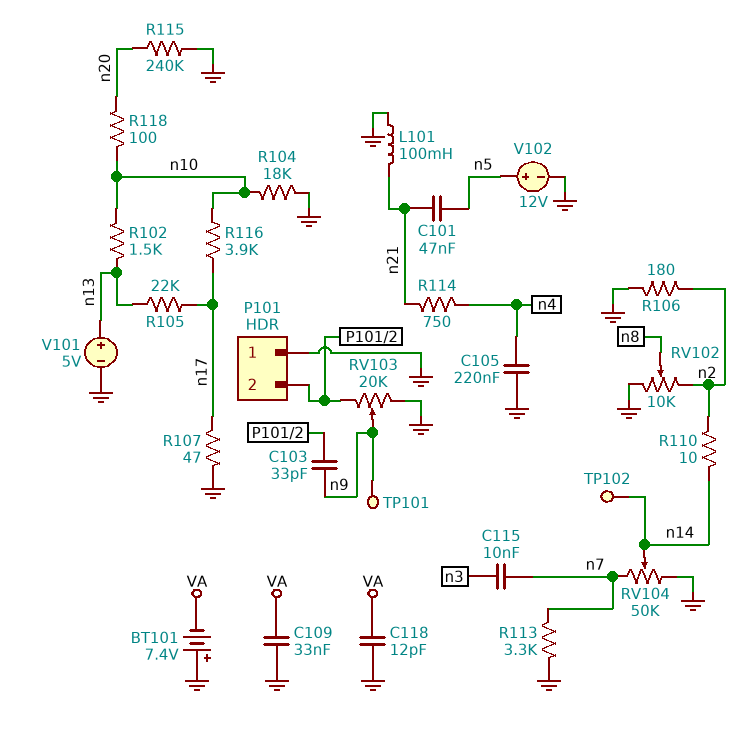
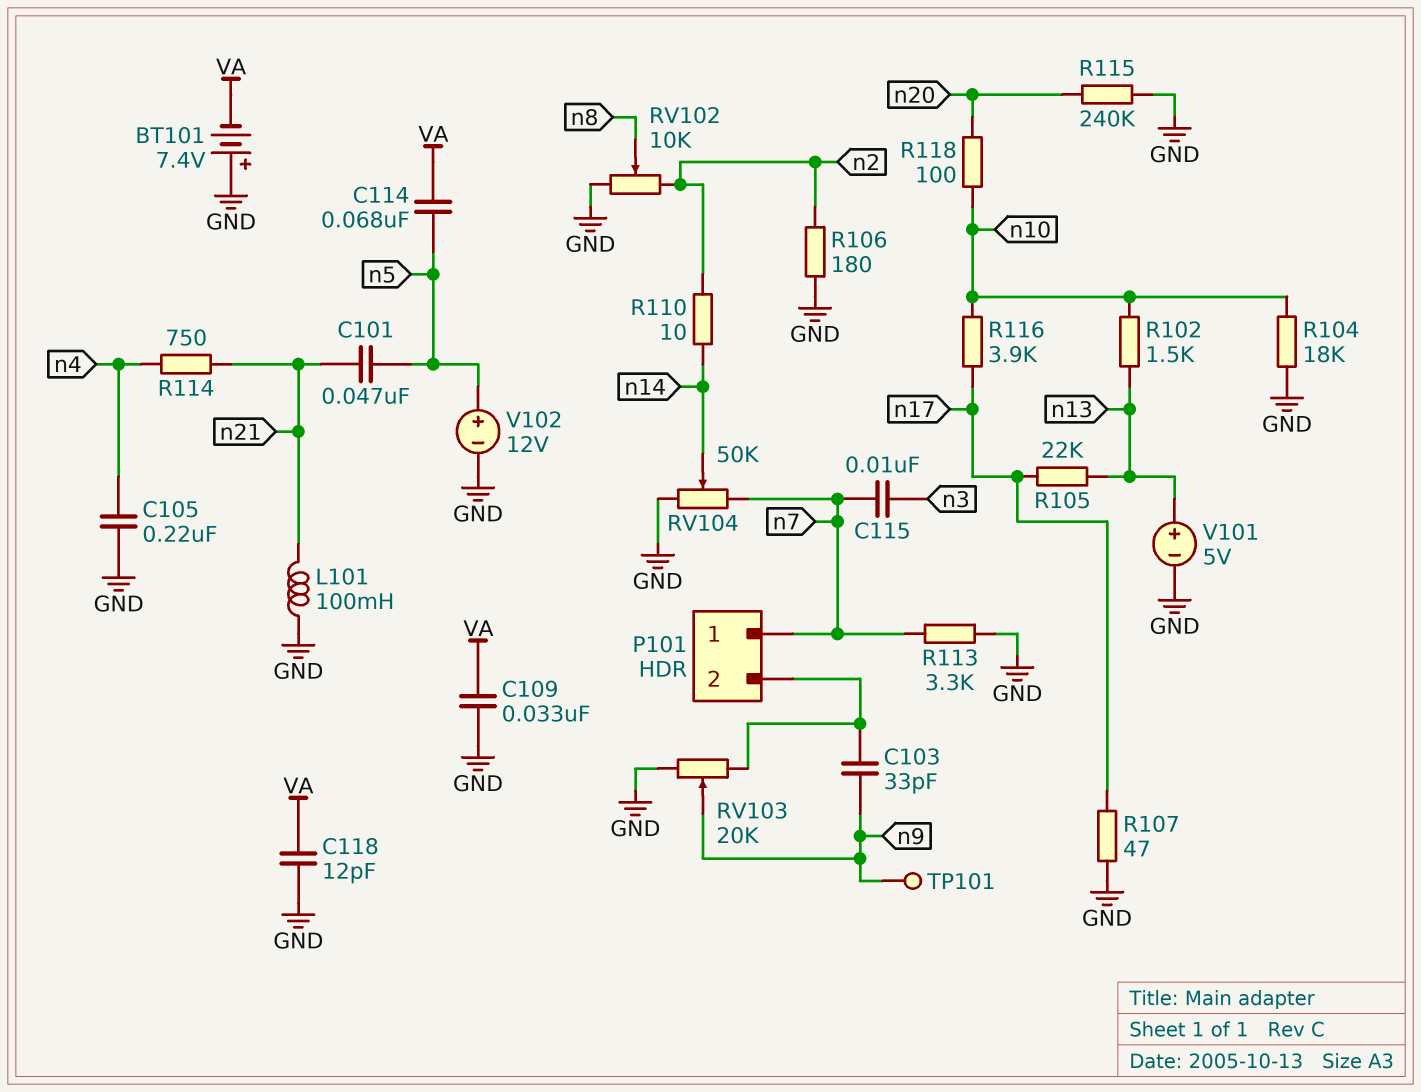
C114: none -> 68nF (VA, n5)
P101 pin 1: GND -> n7
TP102: test point (n14) -> none

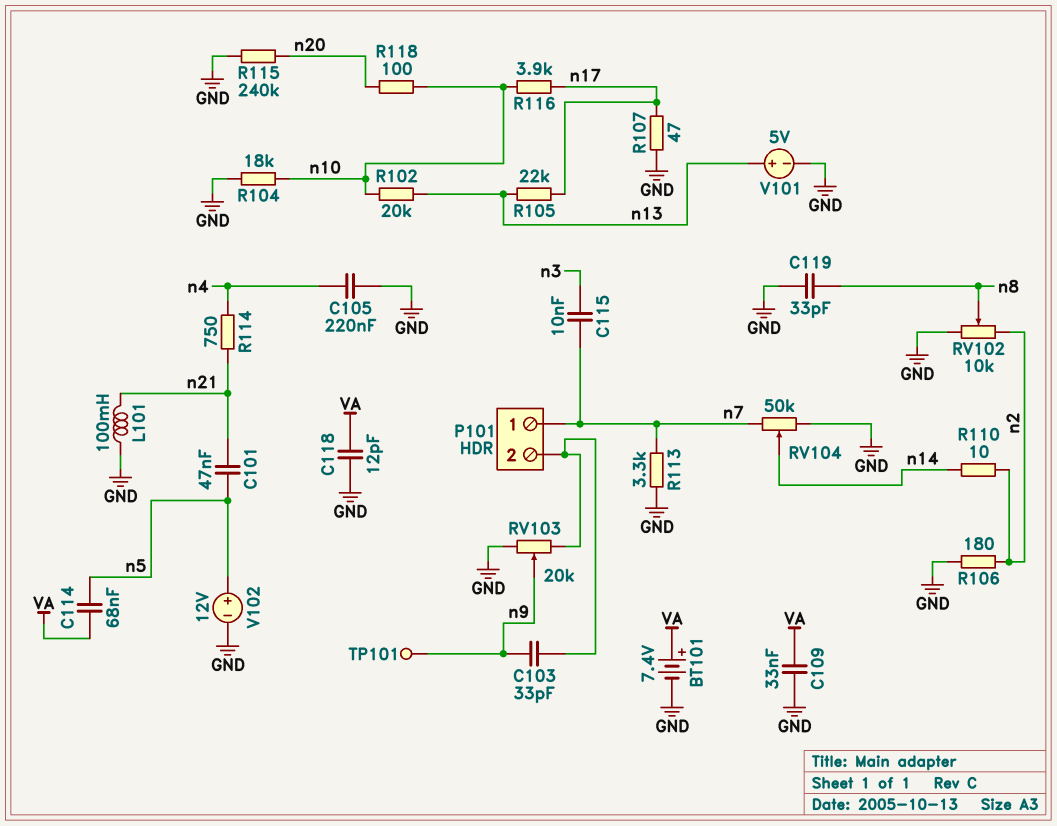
BT101: 7.4V (plus GND, minus VA) -> 7.4V (plus VA, minus GND)
C119: none -> 33pF (GND, n8)
R102: 1.5k (n10, n13) -> 20k (n10, n13)

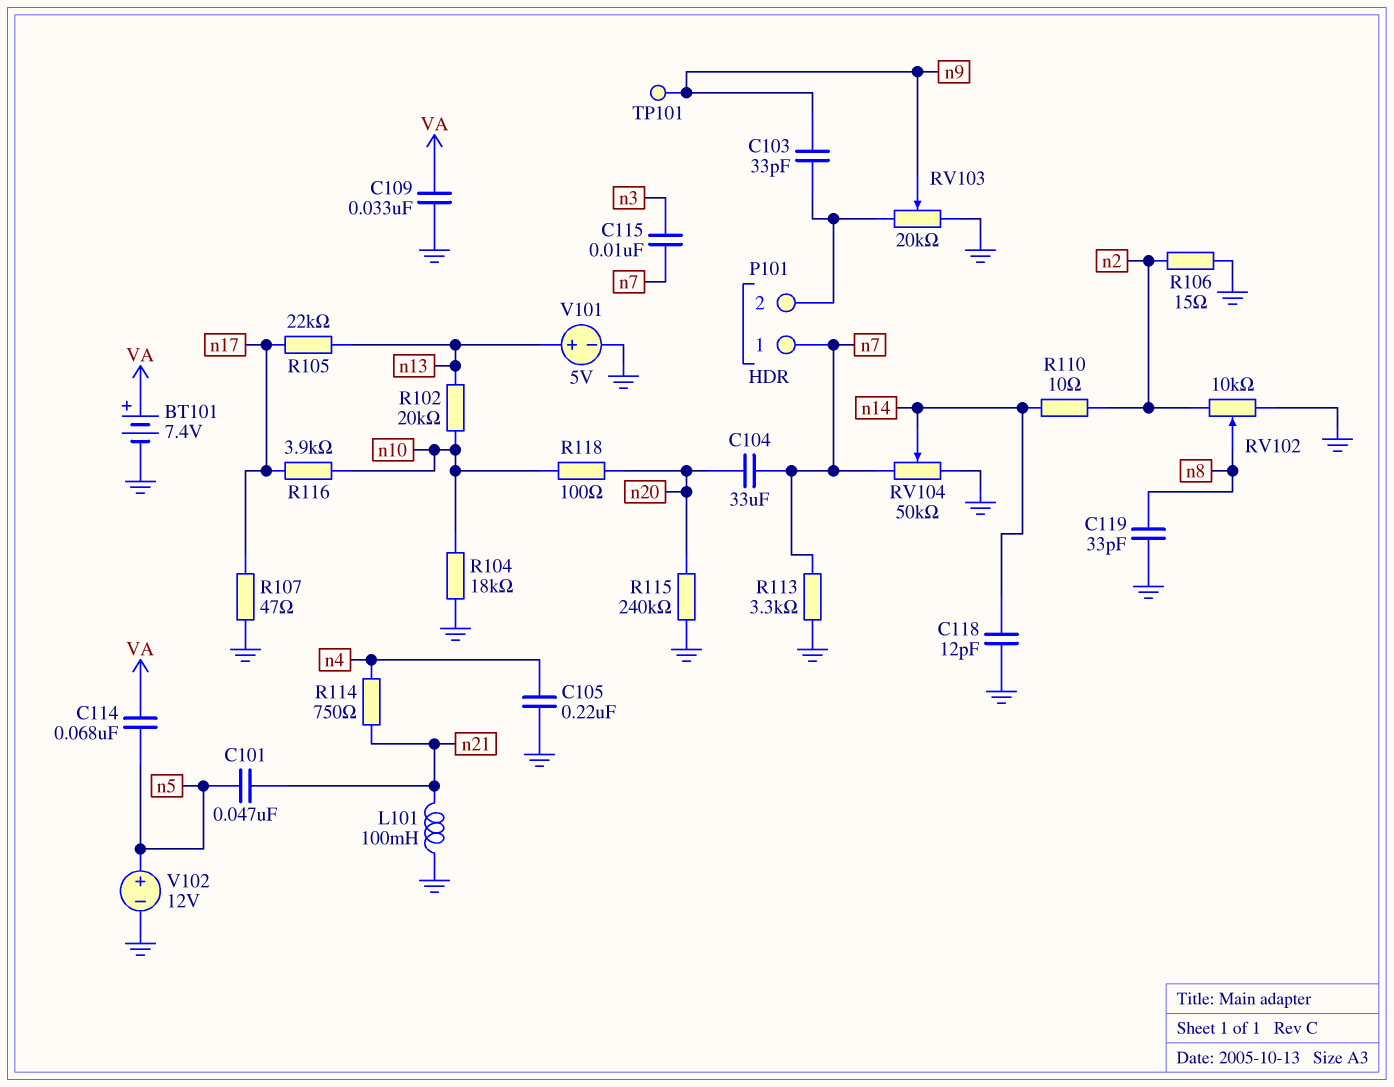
C104: none -> 33uF (n7, n20)
C118: 12pF (GND, VA) -> 12pF (GND, n14)
R106: 180 (GND, n2) -> 15 (GND, n2)

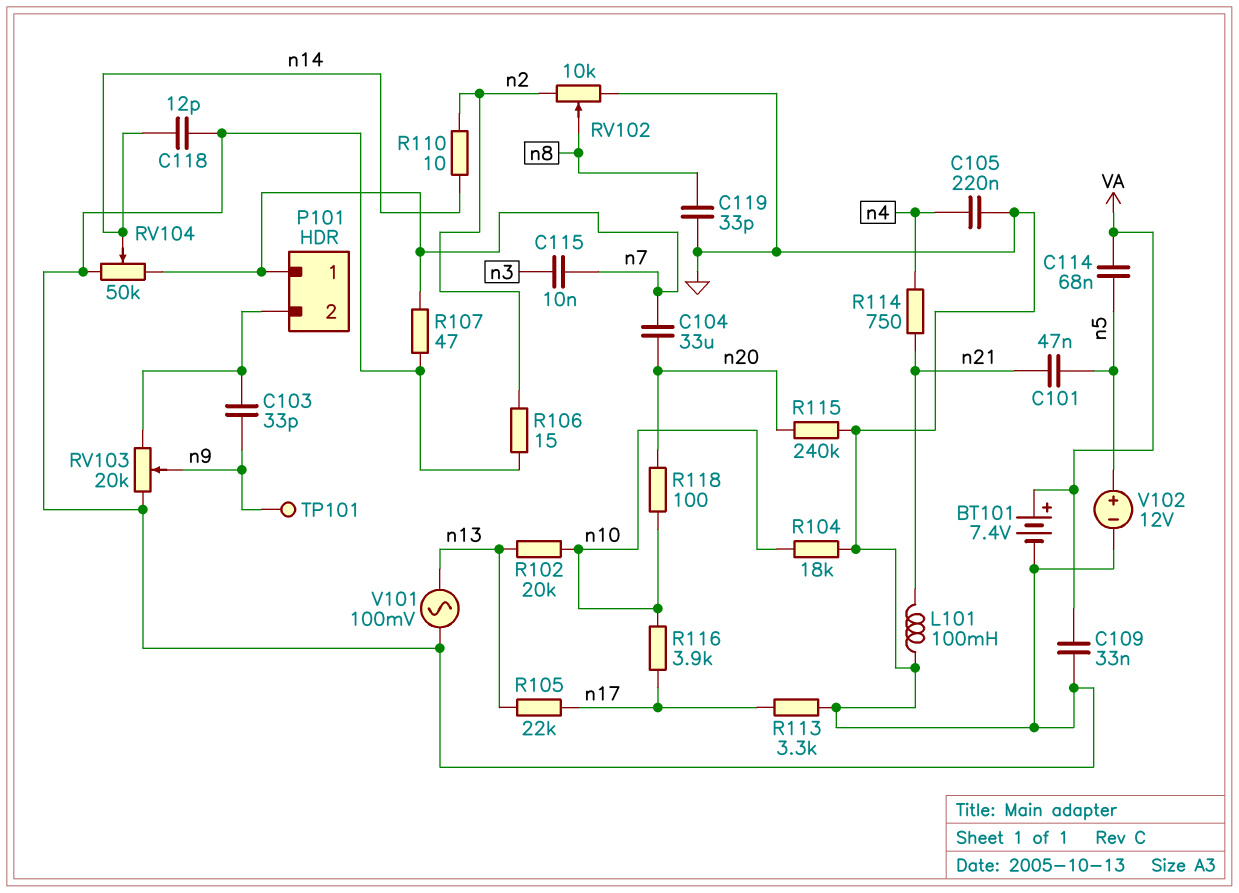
R107: 47 (GND, n17) -> 47 (GND, n7)
R113: 3.3k (GND, n7) -> 3.3k (GND, n17)
V101: 5V (plus n13, minus GND) -> AC 100mV (GND, n13)

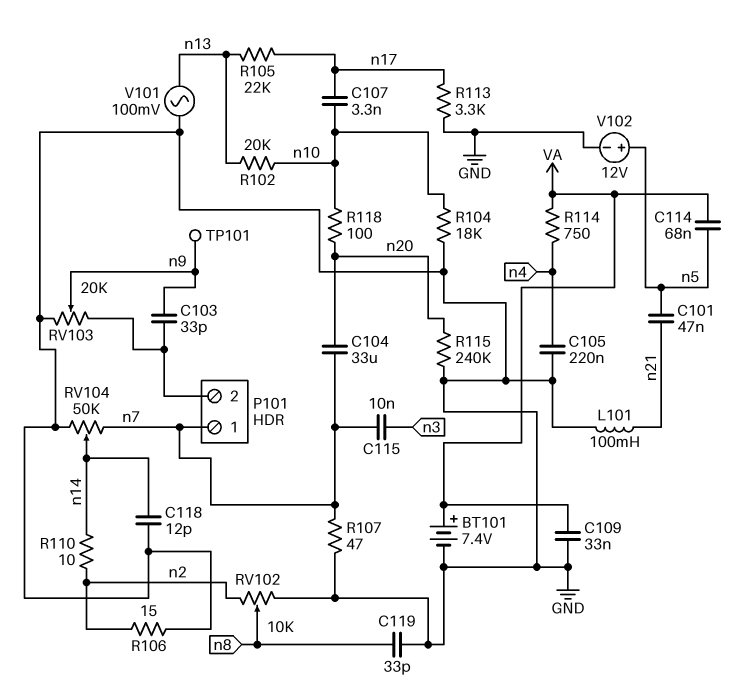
C107: none -> 3.3nF (n10, n17)
R114: 750 (n4, n21) -> 750 (VA, n4)
R116: 3.9k (n10, n17) -> none

